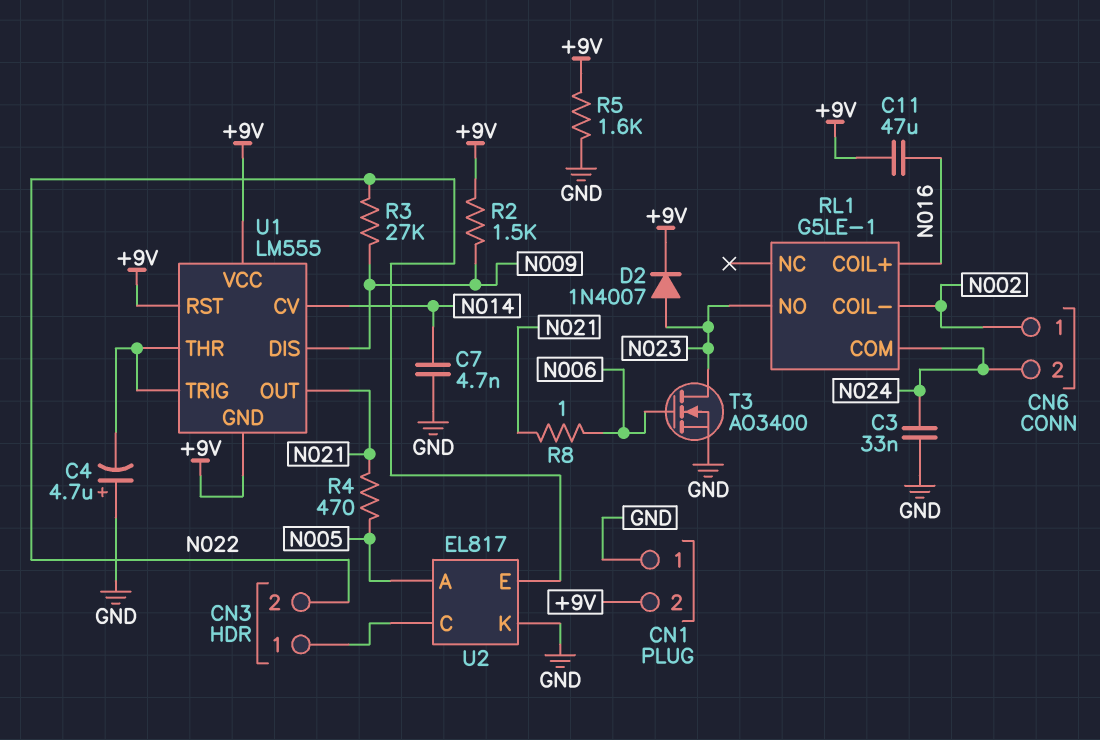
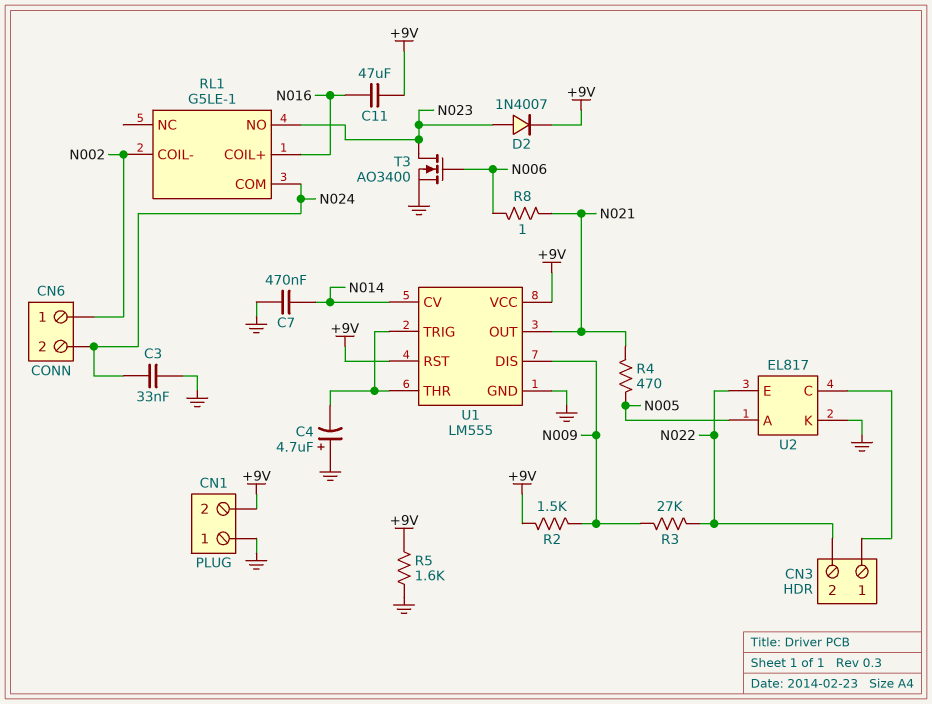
C7: 4.7nF (GND, N014) -> 470nF (GND, N014)
U1 pin GND: +9V -> GND

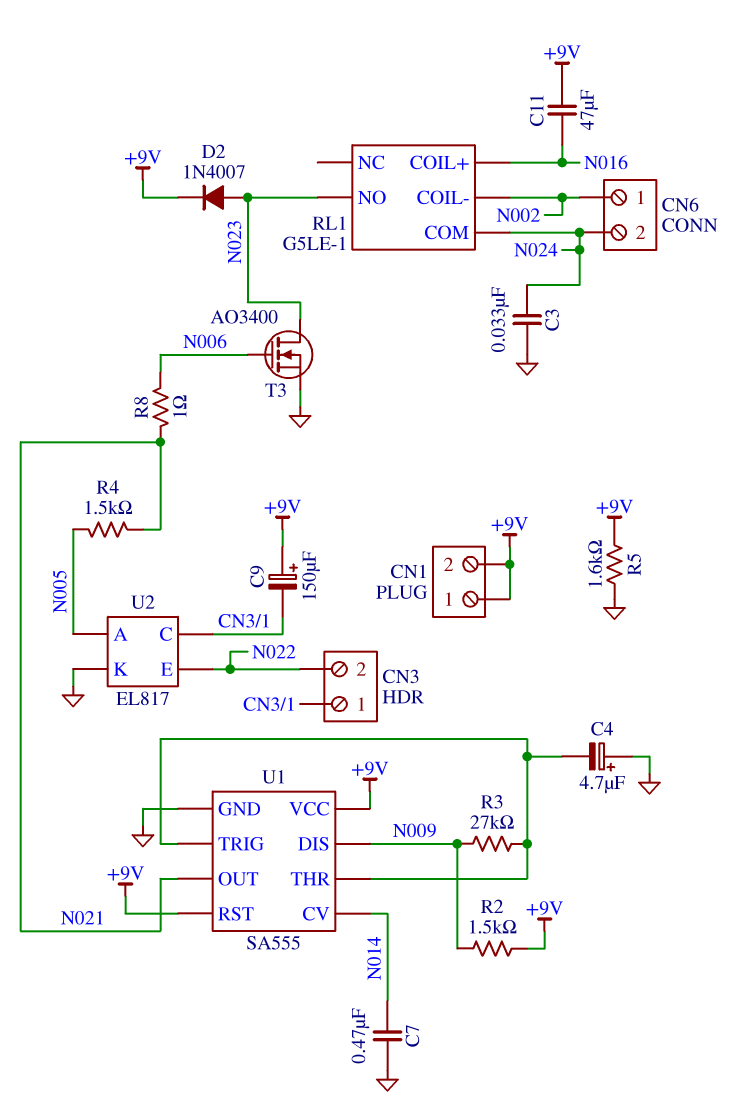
C9: none -> 150uF (plus +9V, minus CN3/1)
CN1 pin 1: GND -> +9V
R3: 27k (N009, N022) -> 27k (N009, U1/THR)
R4: 470 (N005, N021) -> 1.5k (N005, N021)
U1: LM555 -> SA555

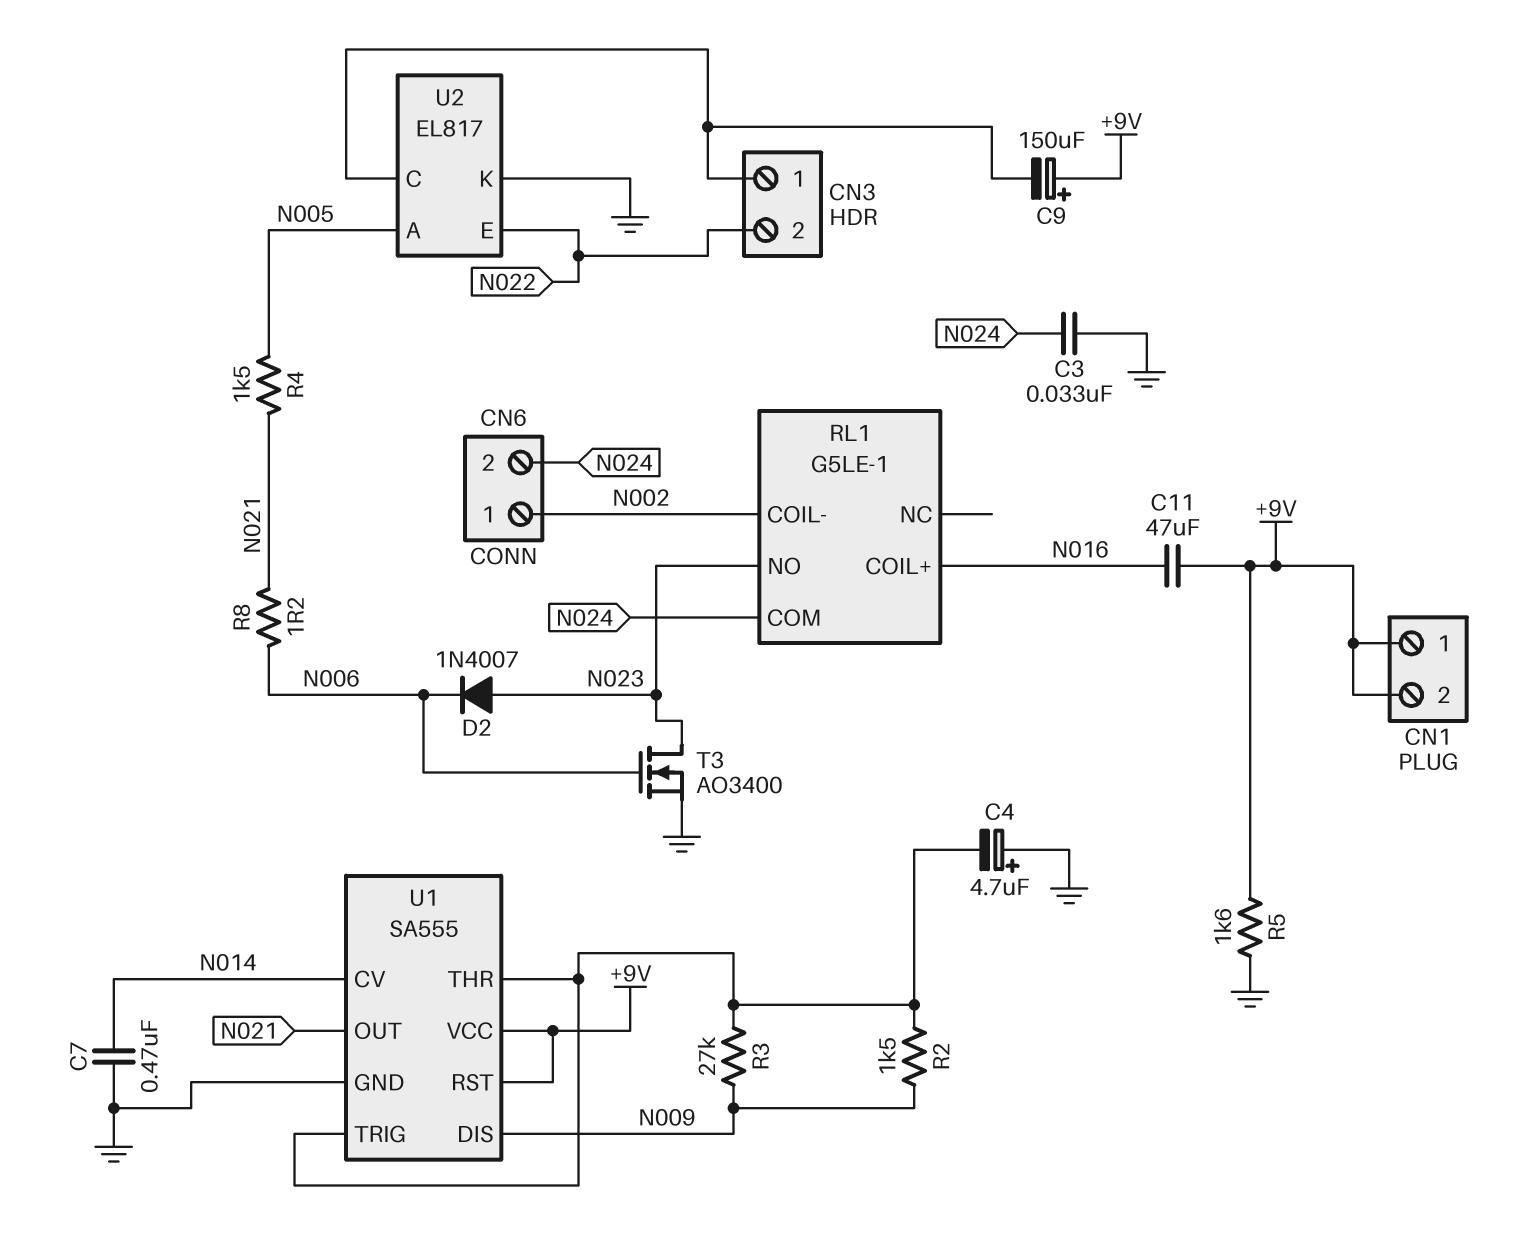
D2: diode 1N4007 (A N023, K +9V) -> diode 1N4007 (A N023, K N006)
R2: 1.5k (+9V, N009) -> 1.5k (N009, U1/THR)
R8: 1 (N006, N021) -> 1.2 (N006, N021)

